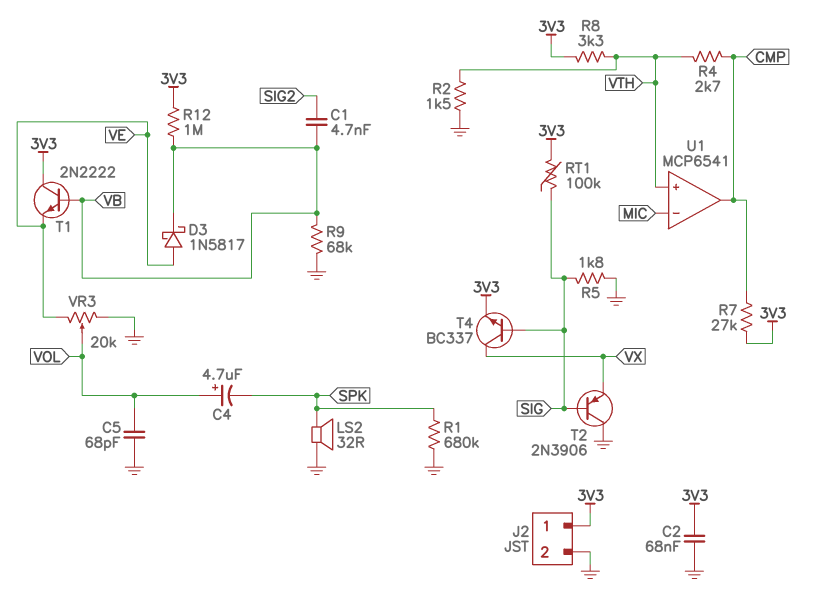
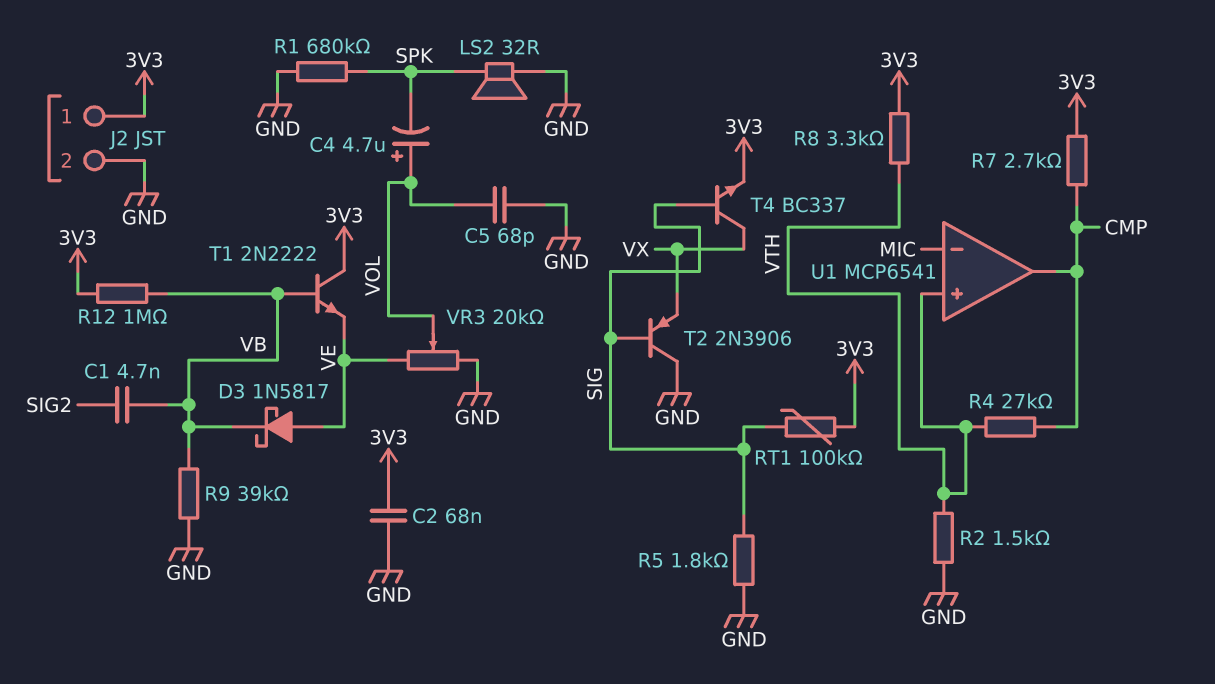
R4: 2.7k (CMP, VTH) -> 27k (CMP, VTH)
R7: 27k (3V3, CMP) -> 2.7k (3V3, CMP)
R9: 68k (GND, VB) -> 39k (GND, VB)

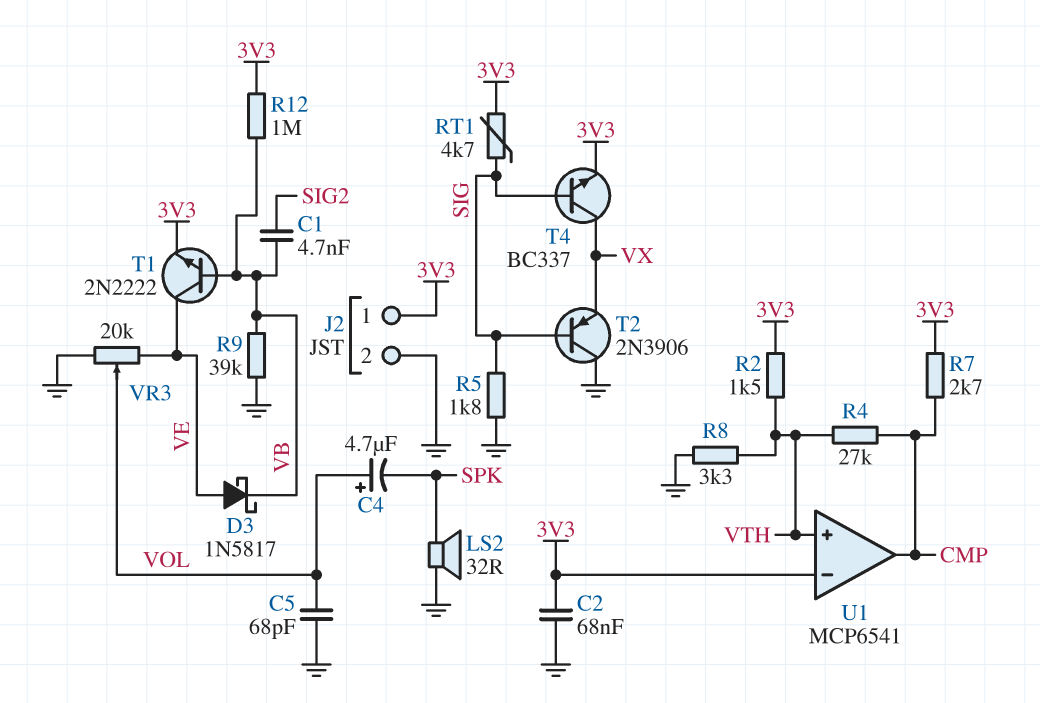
R1: 680k (GND, SPK) -> none
R2: 1.5k (GND, VTH) -> 1.5k (3V3, VTH)
R8: 3.3k (3V3, VTH) -> 3.3k (GND, VTH)
RT1: 100k (3V3, SIG) -> 4.7k (3V3, SIG)
T1: NPN 2N2222 (B VB, C 3V3, E VE) -> NPN 2N2222 (B VB, C VE, E 3V3)
U1 pin in-: MIC -> 3V3

